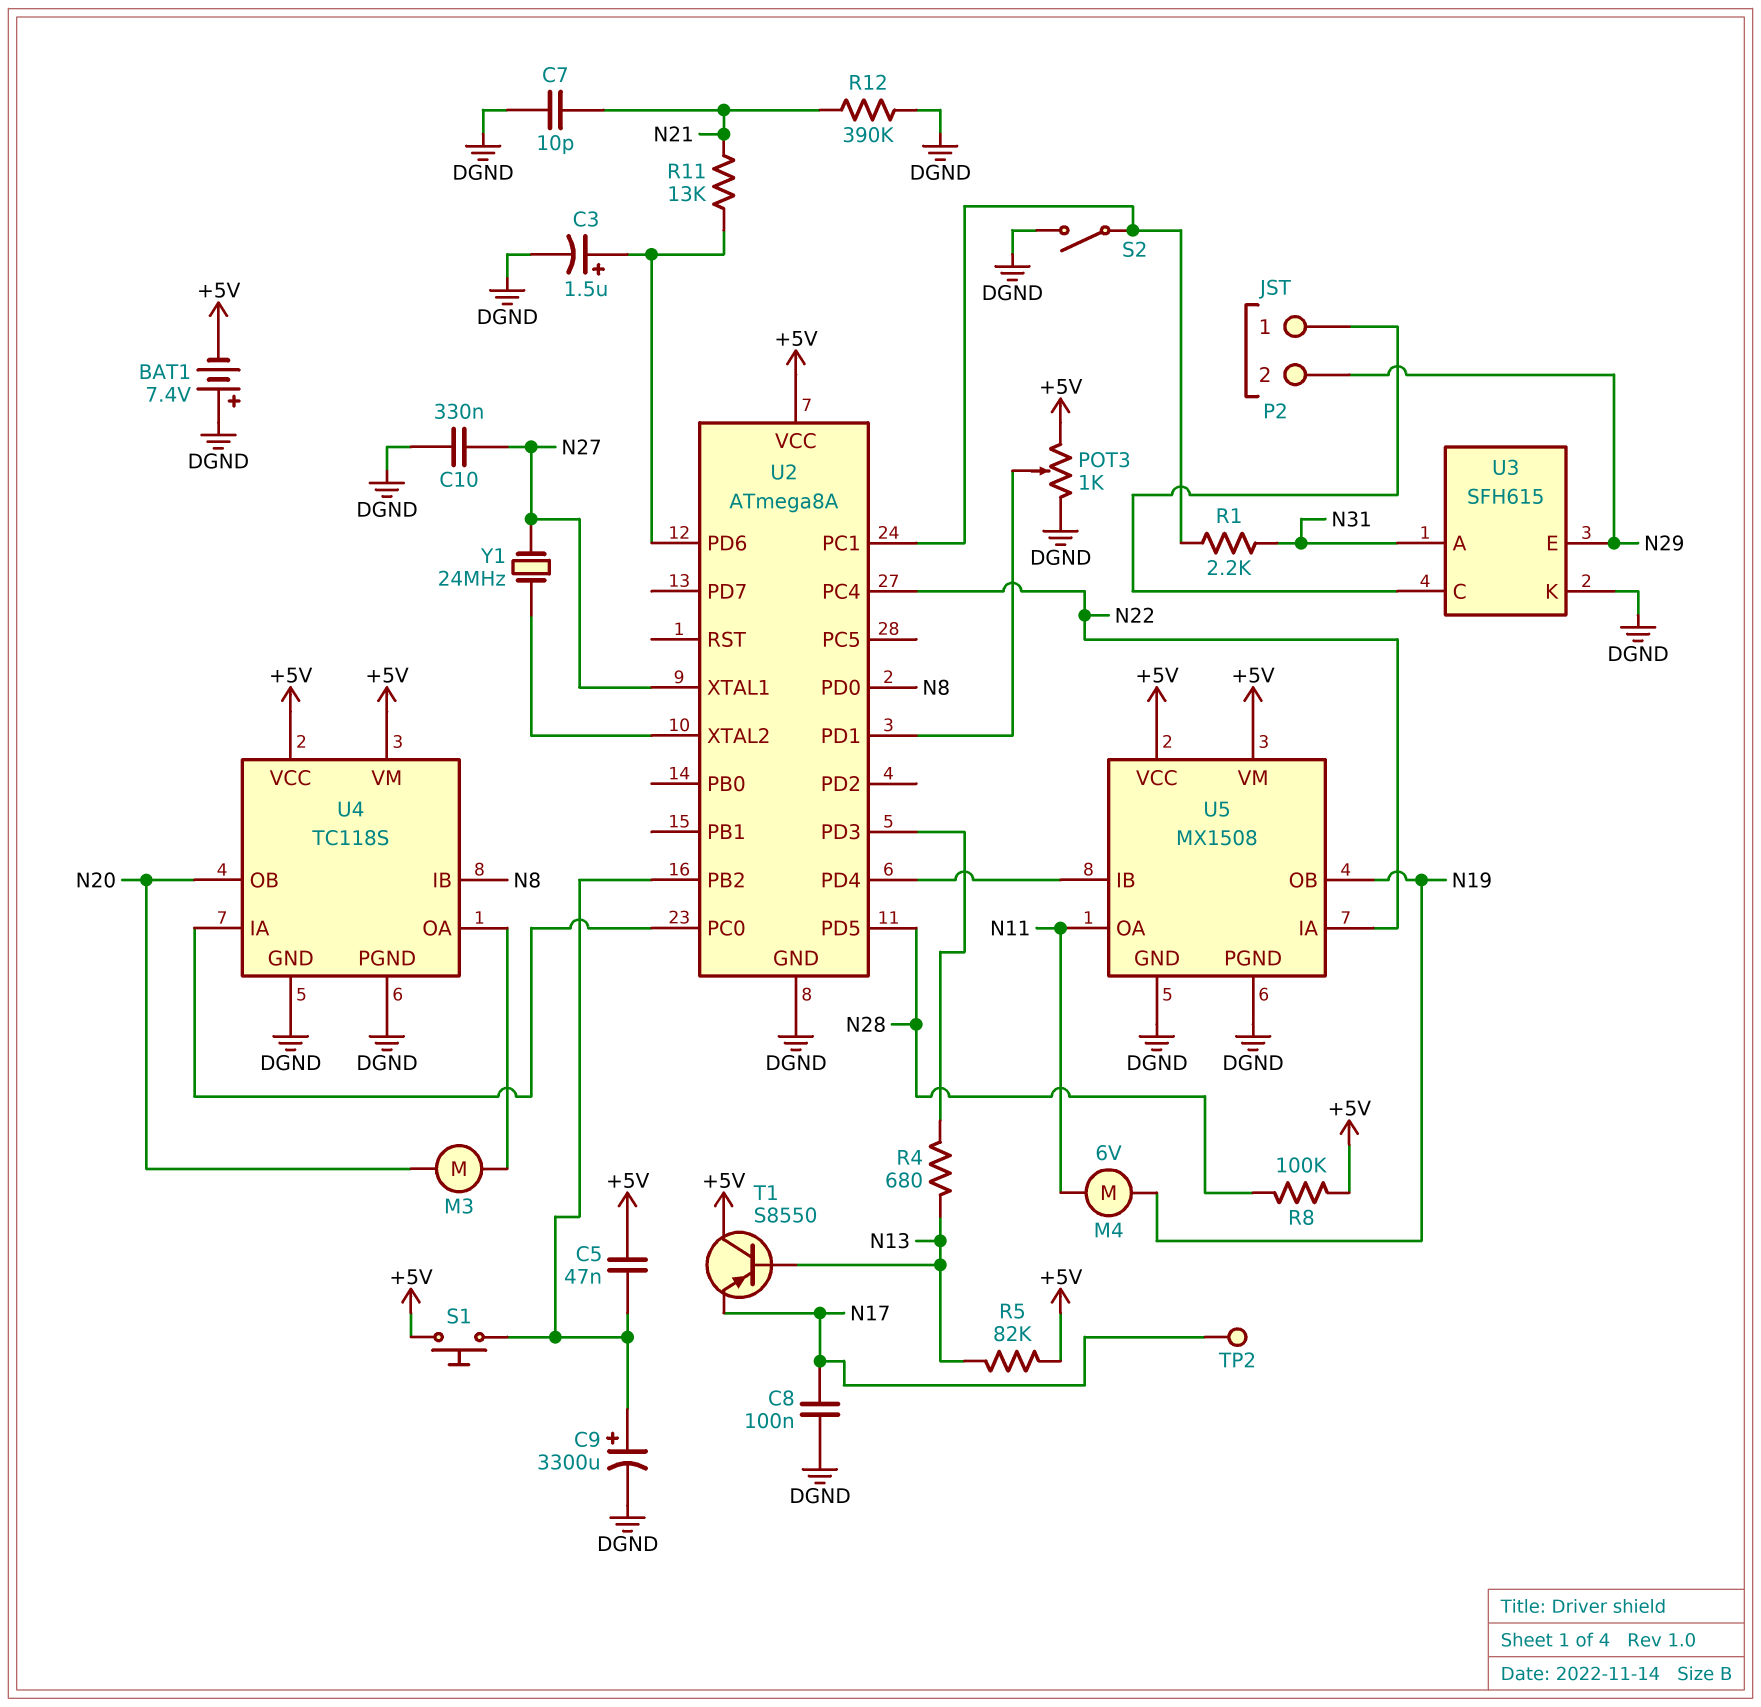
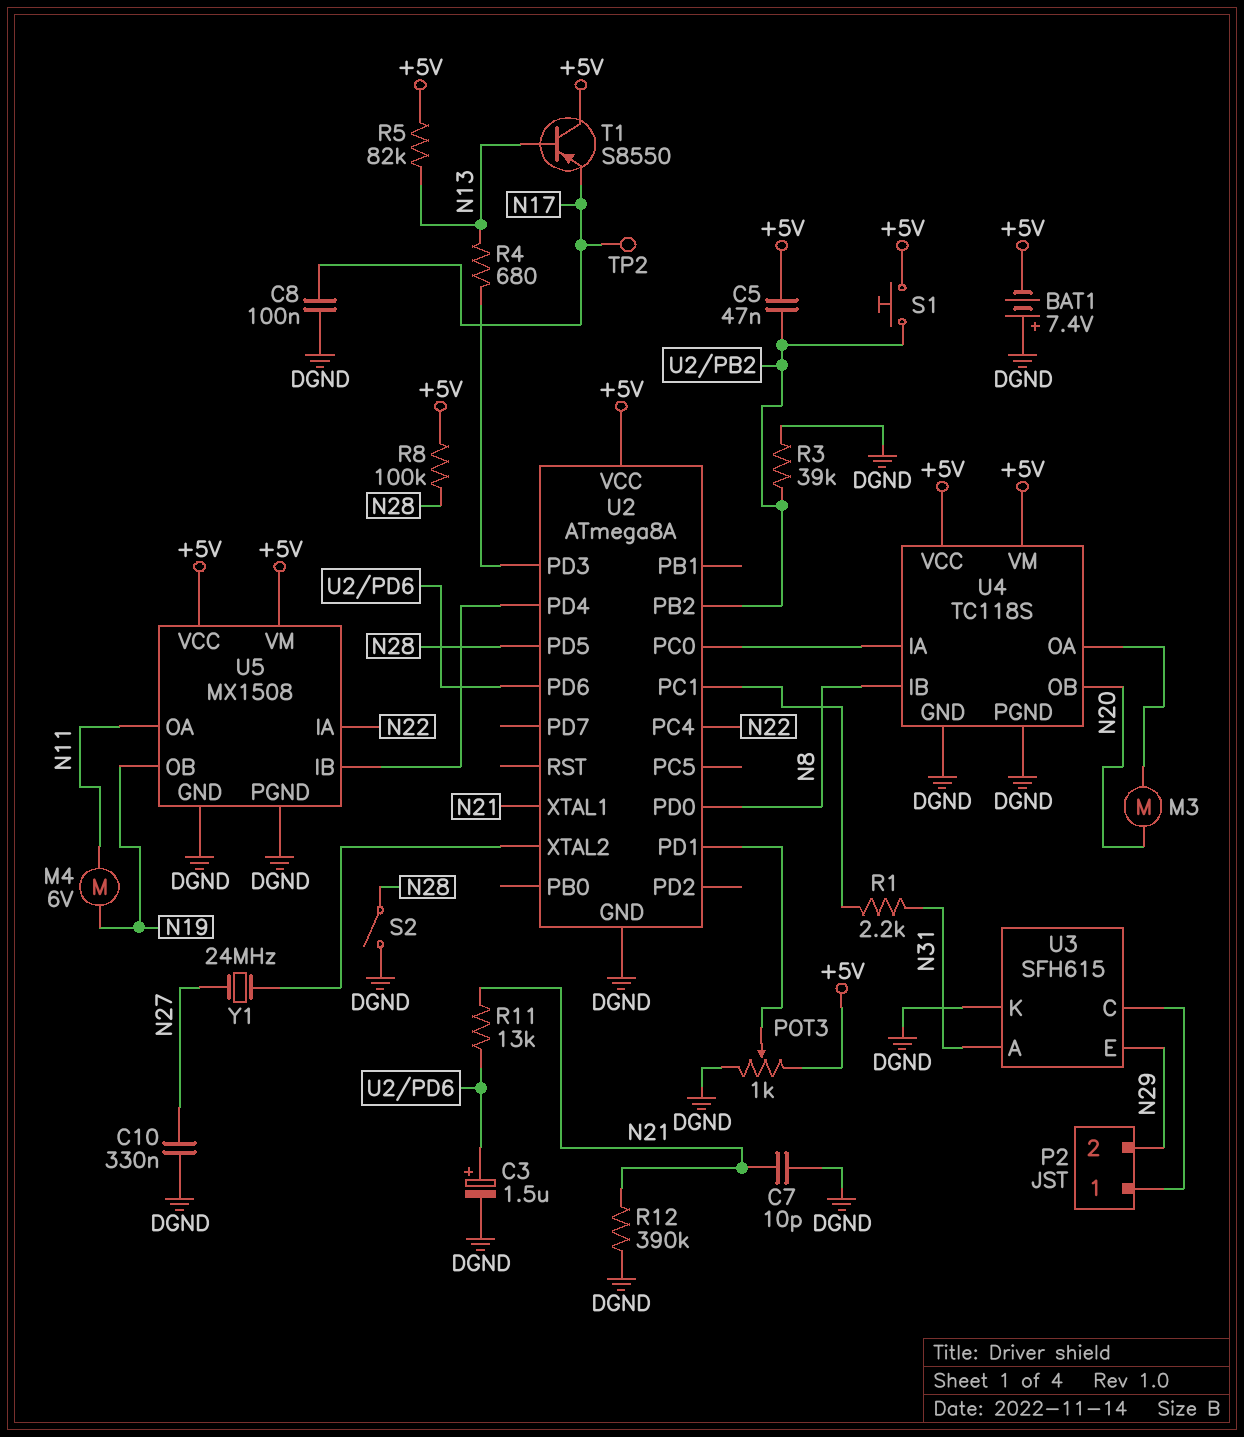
C9: 3300uF (plus U2/PB2, minus DGND) -> none
R3: none -> 39k (DGND, U2/PB2)
S2: switch (DGND, U2/PC1) -> switch (DGND, N28)
U2 pin XTAL1: N27 -> N21

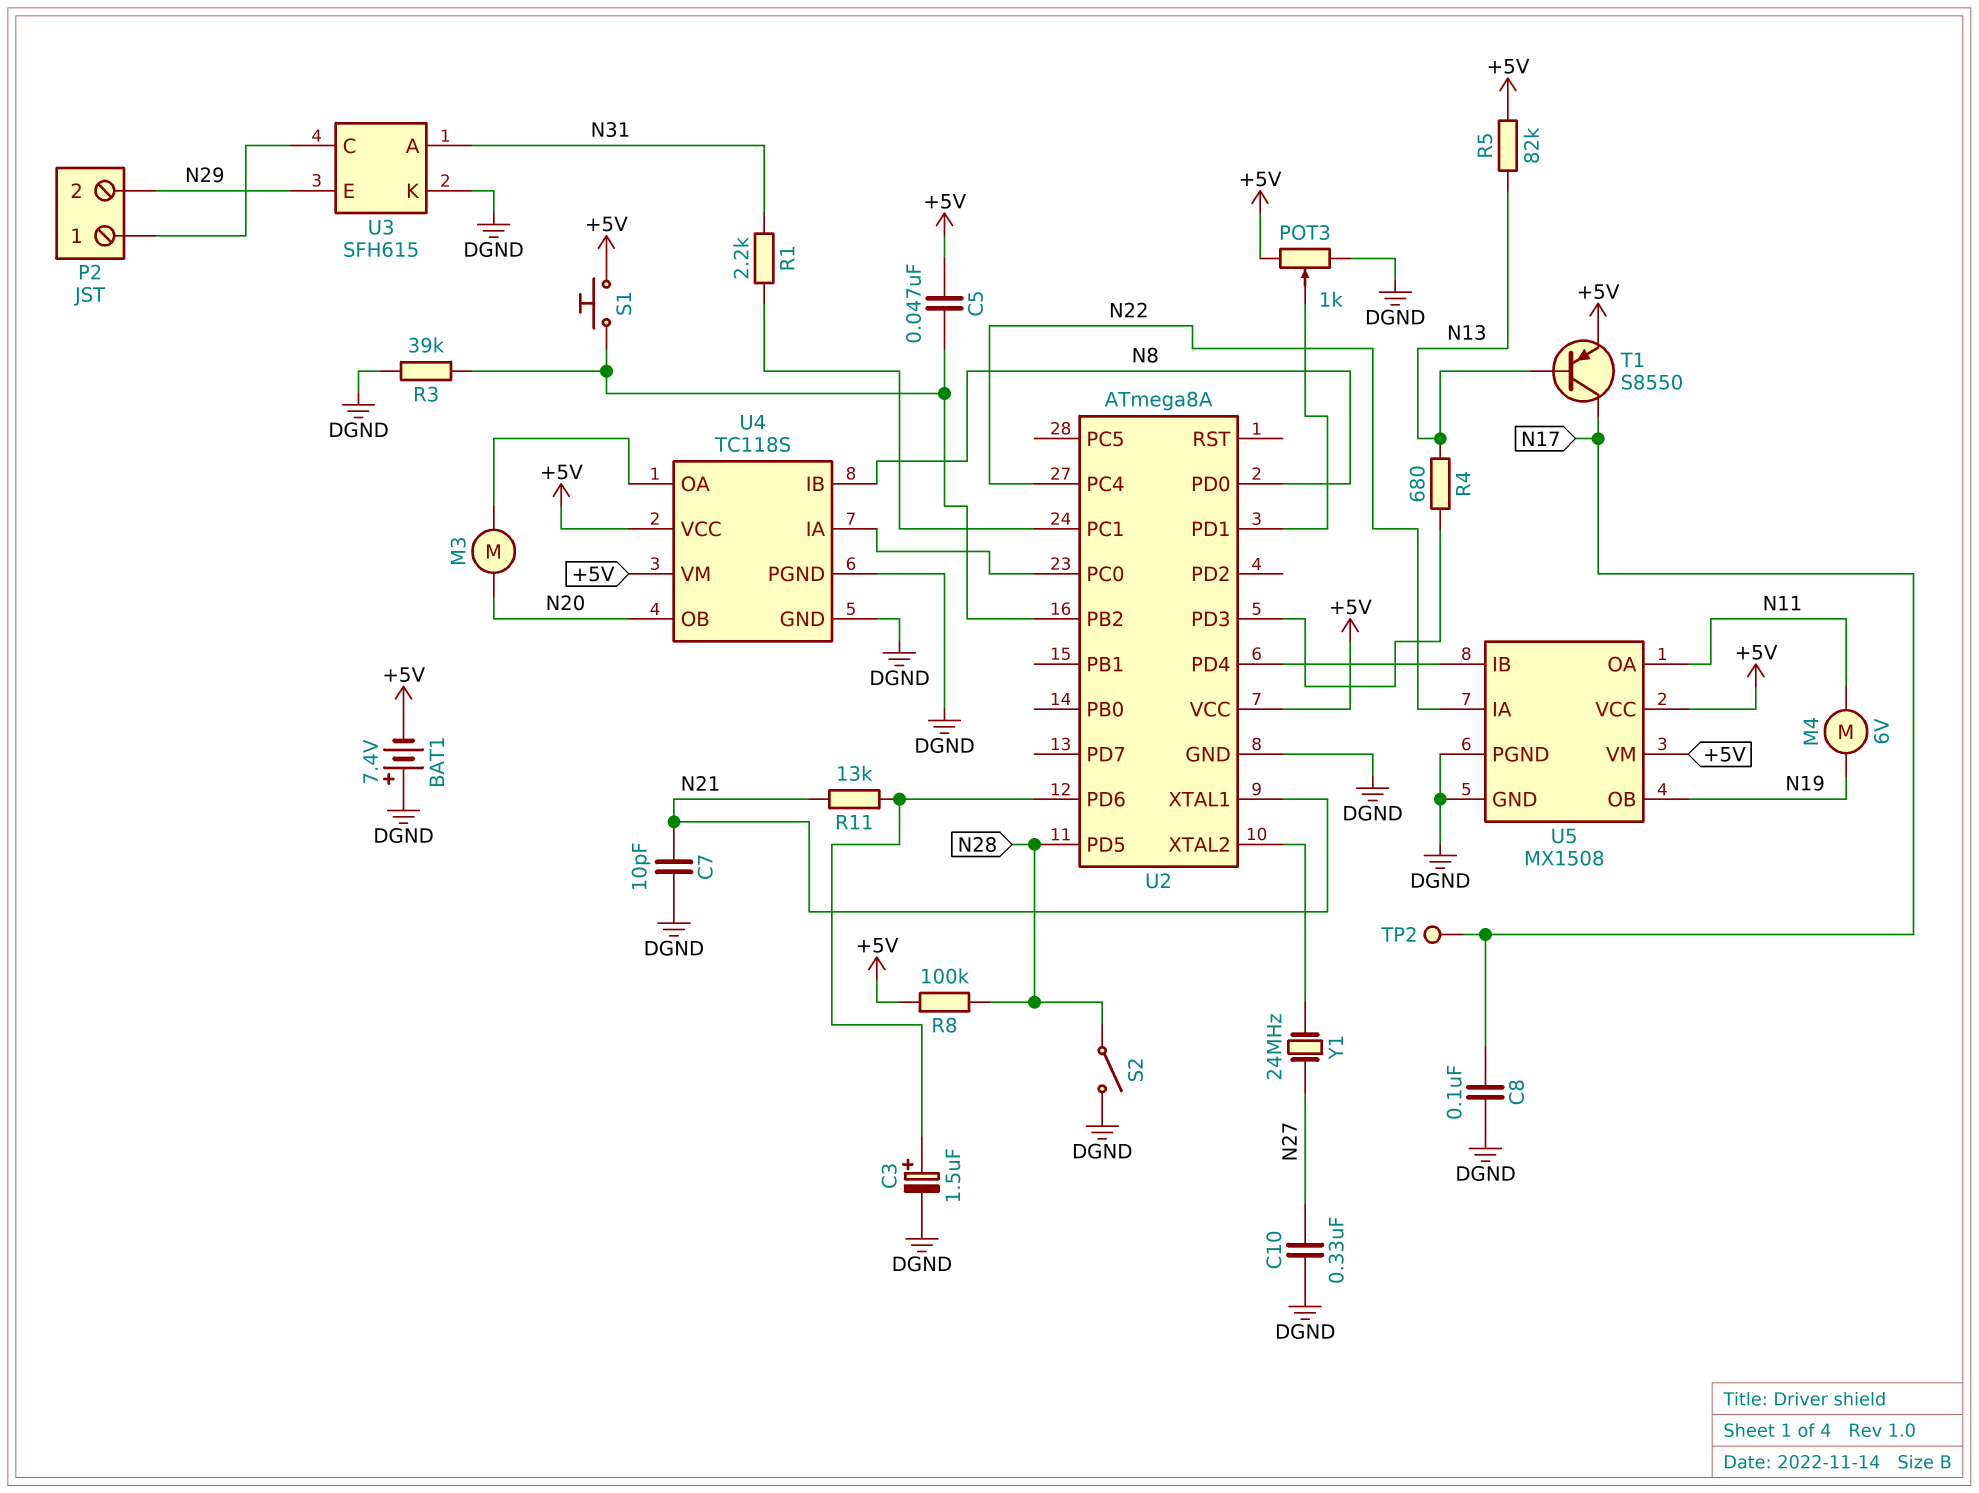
R12: 390k (DGND, N21) -> none
T1: PNP S8550 (B N13, C +5V, E N17) -> PNP S8550 (B N13, C N17, E +5V)

